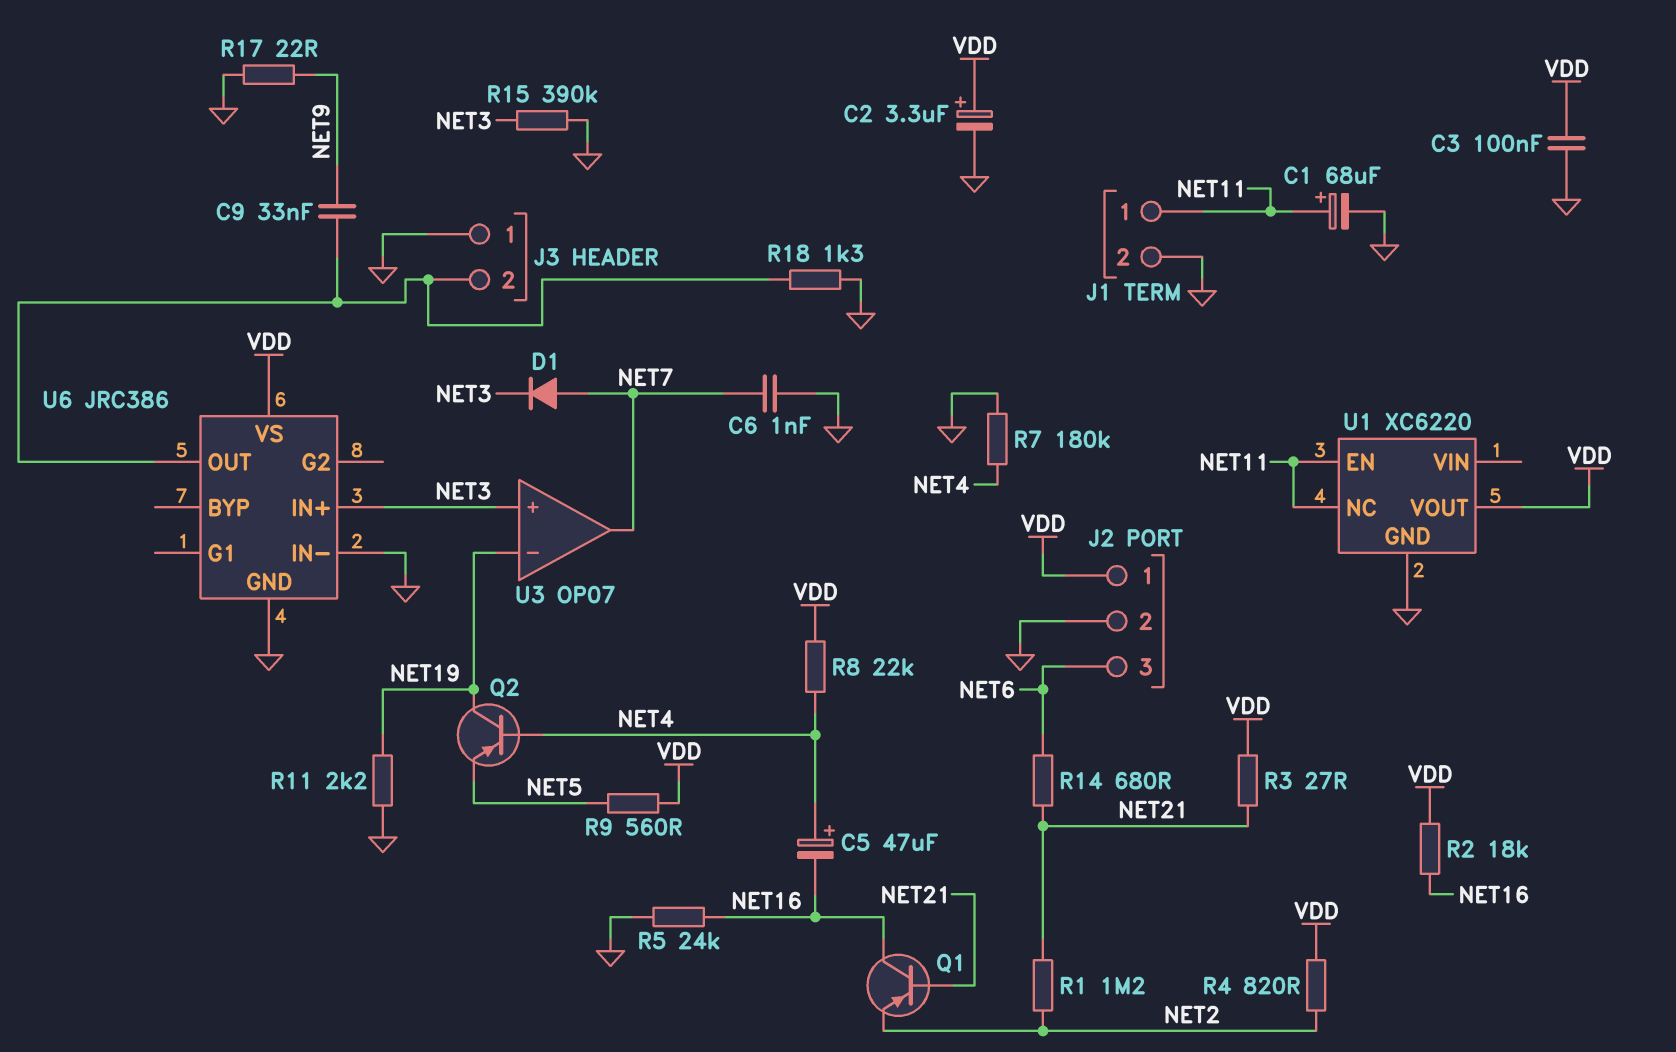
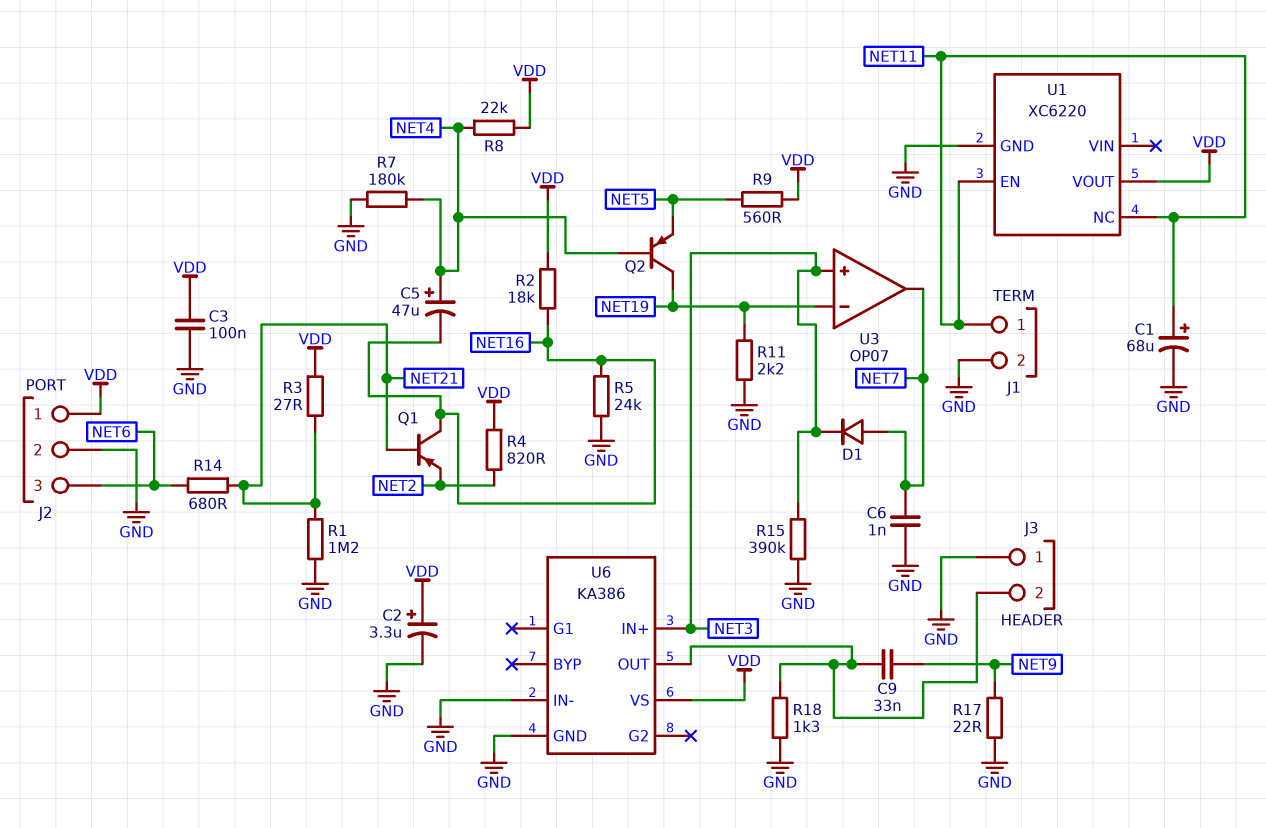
R1: 1.2M (NET2, NET21) -> 1.2M (GND, NET21)
U6: JRC386 -> KA386

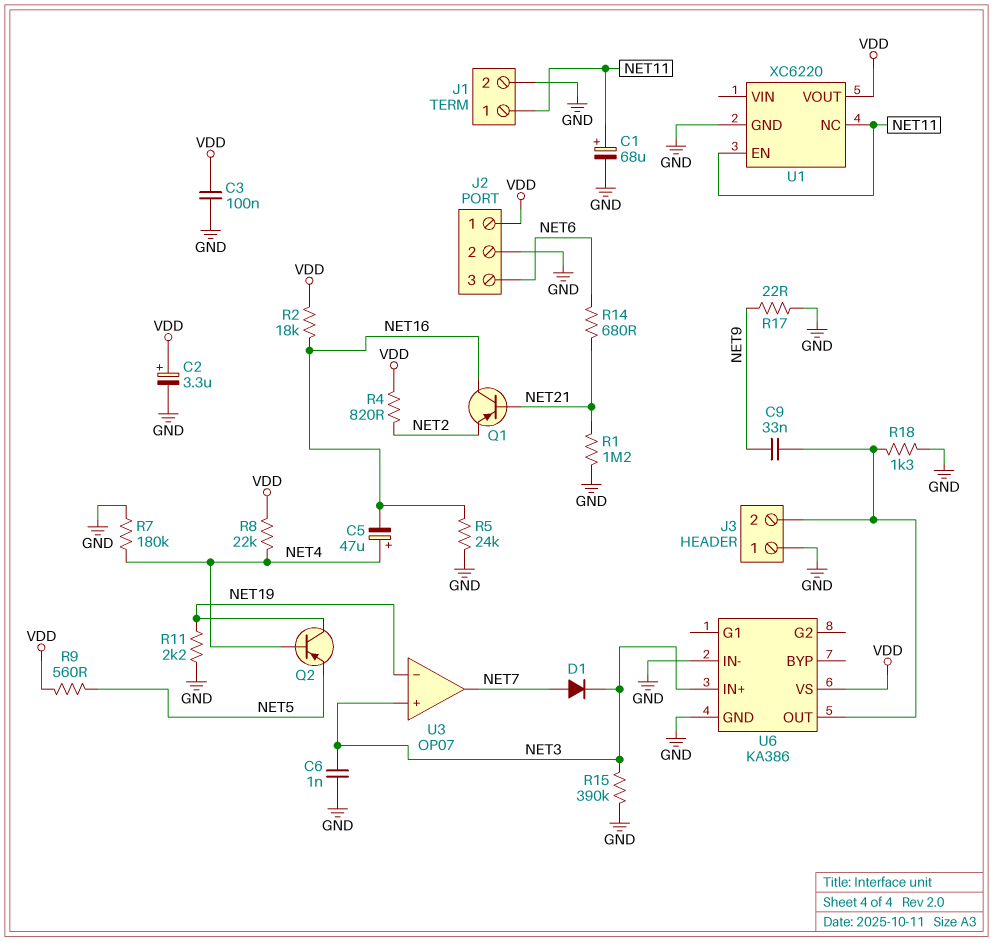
C6: 1nF (GND, NET7) -> 1nF (GND, NET3)
R3: 27 (NET21, VDD) -> none

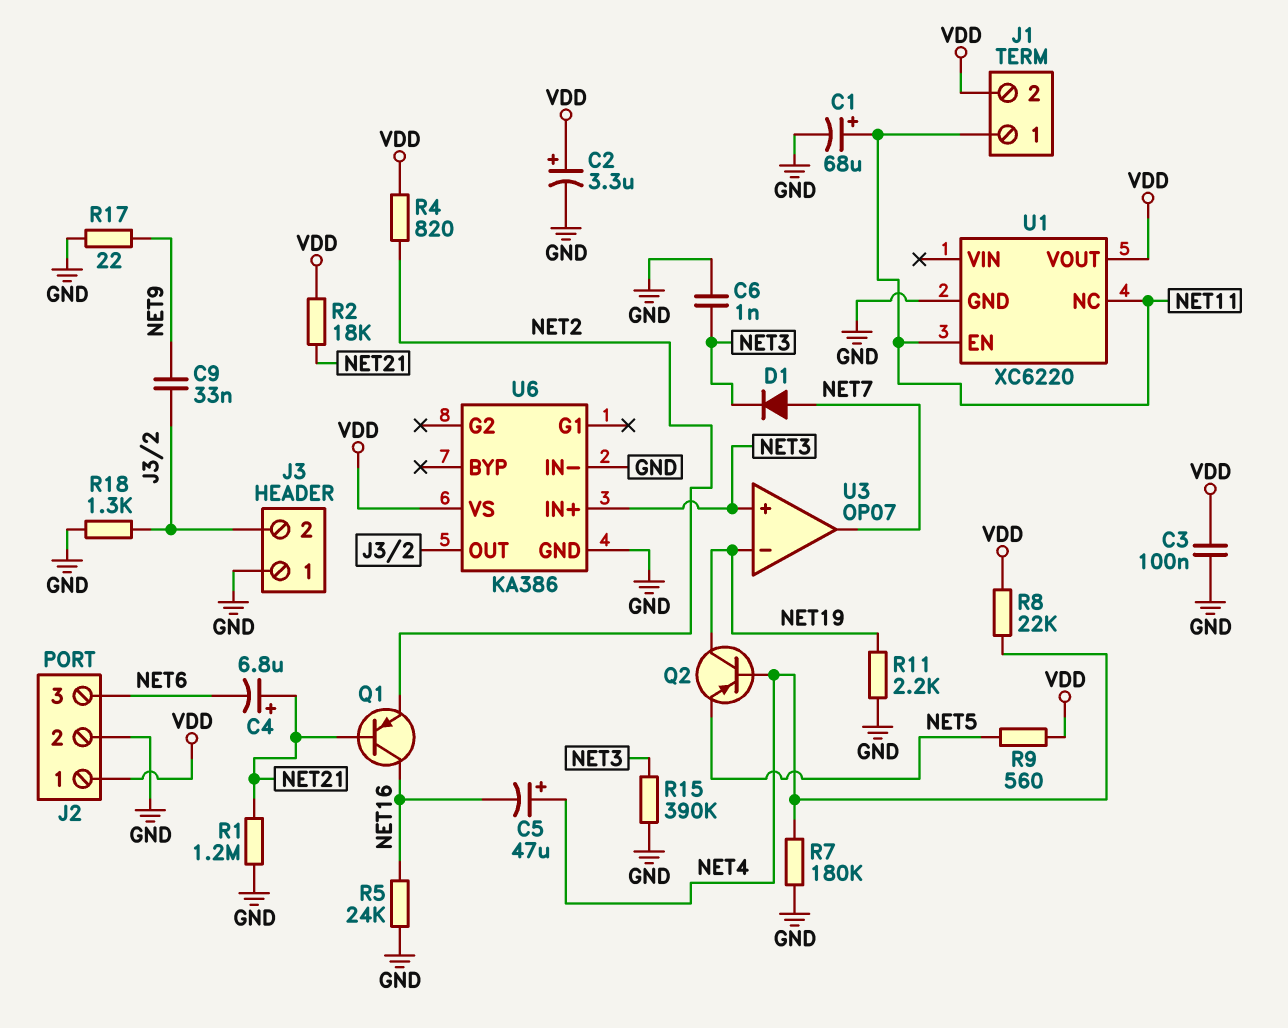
C4: none -> 6.8uF (plus NET21, minus NET6)
J1 pin 2: GND -> VDD
R2: 18k (NET16, VDD) -> 18k (NET21, VDD)
R14: 680 (NET6, NET21) -> none

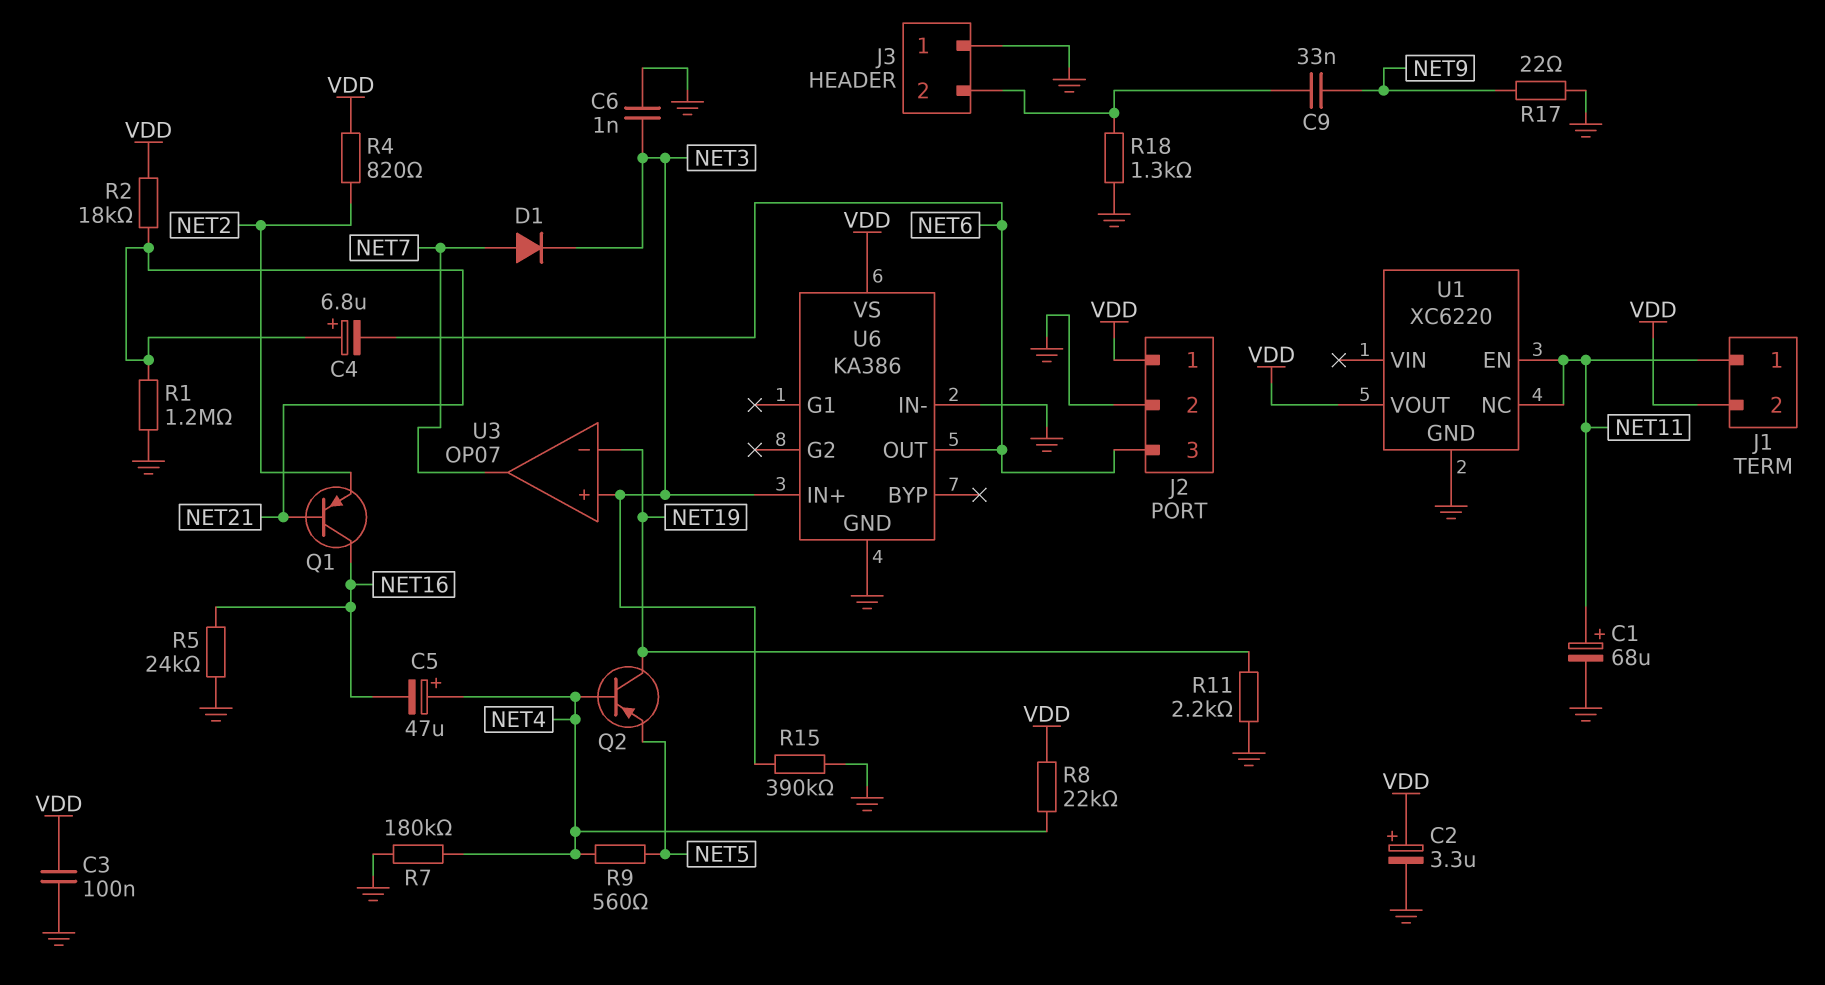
R9: 560 (NET5, VDD) -> 560 (NET4, NET5)
U6 pin OUT: J3/2 -> NET6

